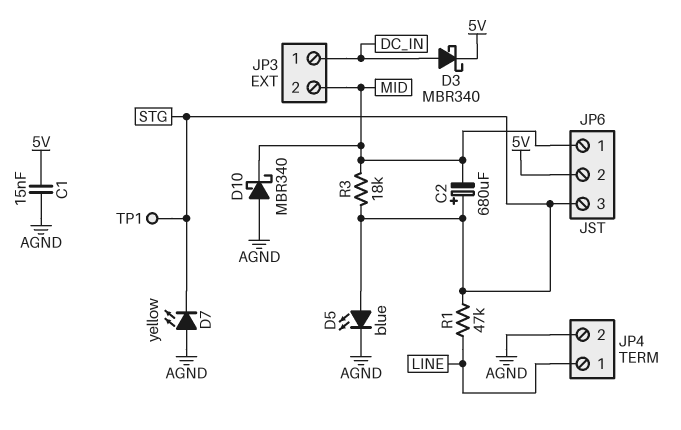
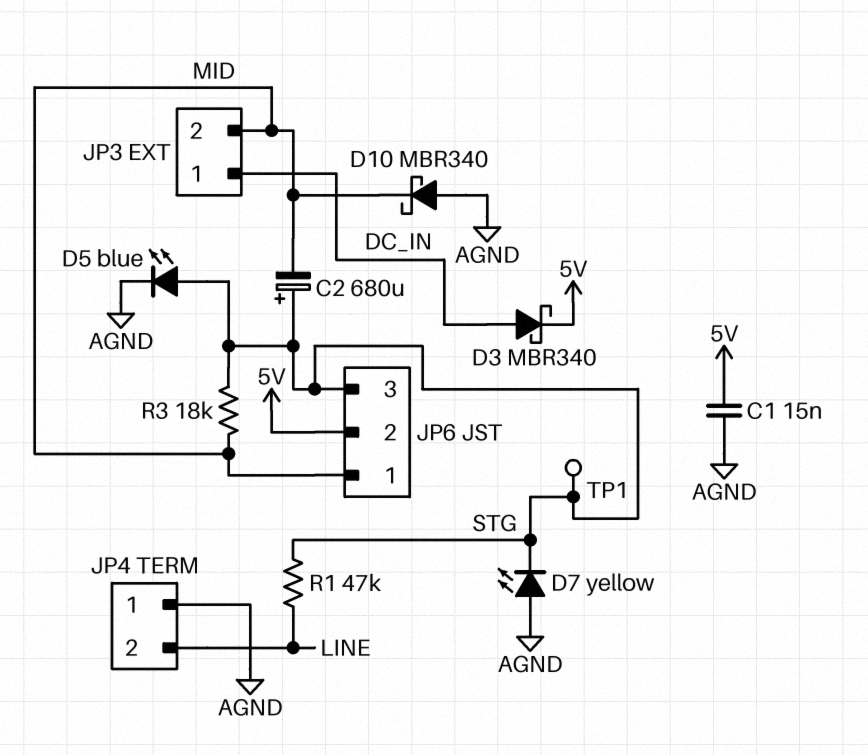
JP4 pin 1: LINE -> AGND
JP4 pin 2: AGND -> LINE

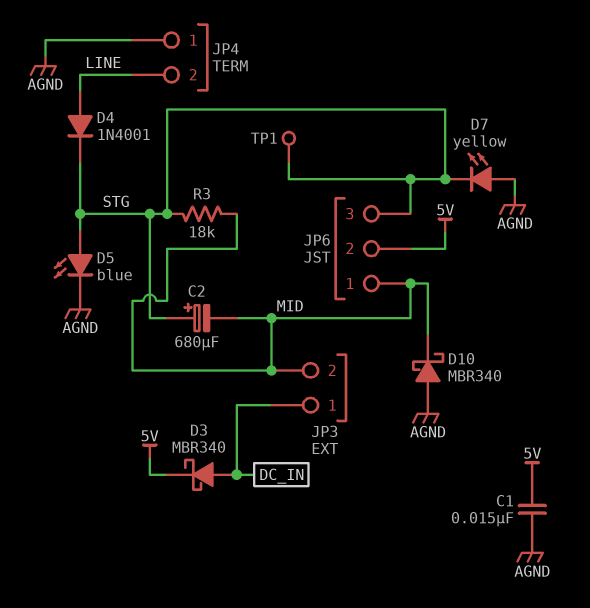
D4: none -> diode 1N4001 (A LINE, K STG)
R1: 47k (LINE, STG) -> none

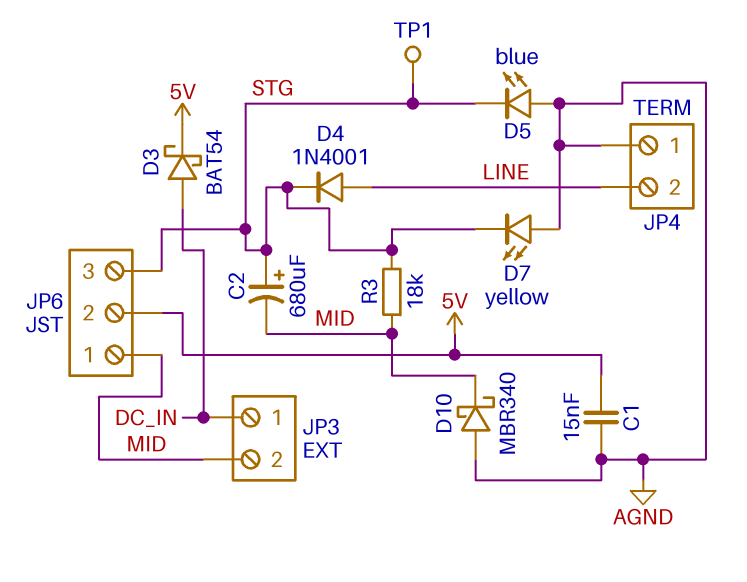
D3: schottky MBR340 (A DC_IN, K 5V) -> schottky BAT54 (A DC_IN, K 5V)
D5: LED blue (A STG, K AGND) -> LED blue (A AGND, K STG)

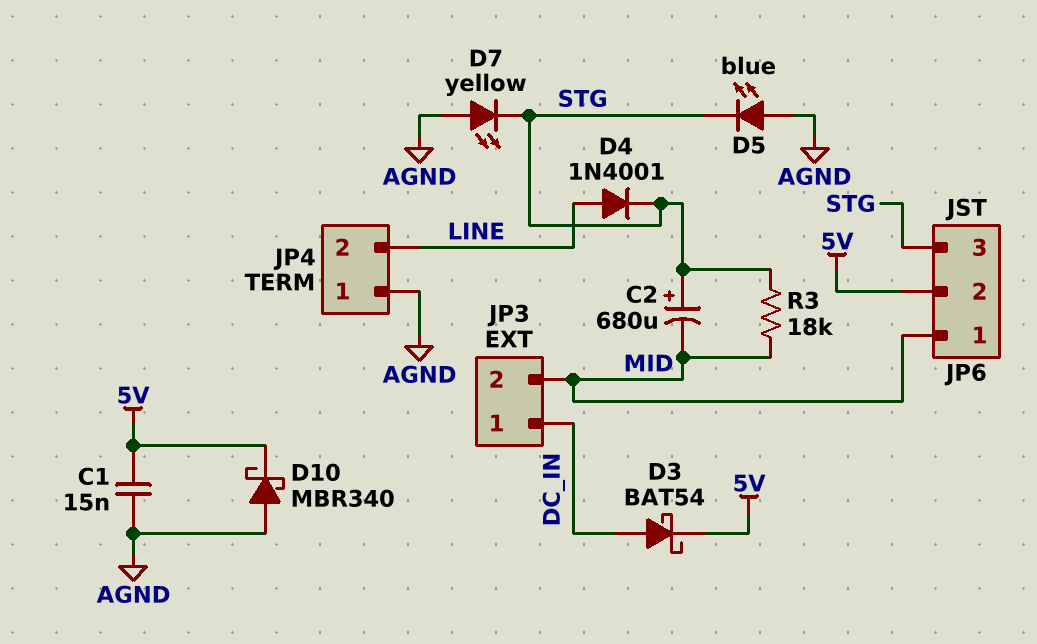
D10: schottky MBR340 (A AGND, K MID) -> schottky MBR340 (A AGND, K 5V)
TP1: test point (STG) -> none

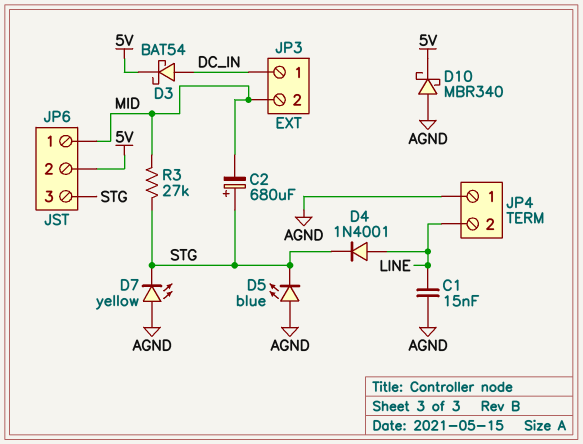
C1: 15nF (5V, AGND) -> 15nF (AGND, LINE)
R3: 18k (MID, STG) -> 27k (MID, STG)

